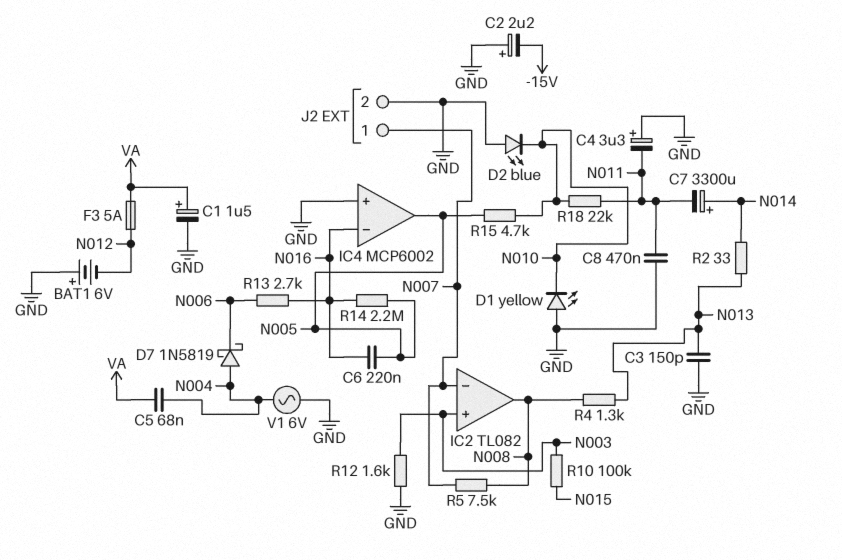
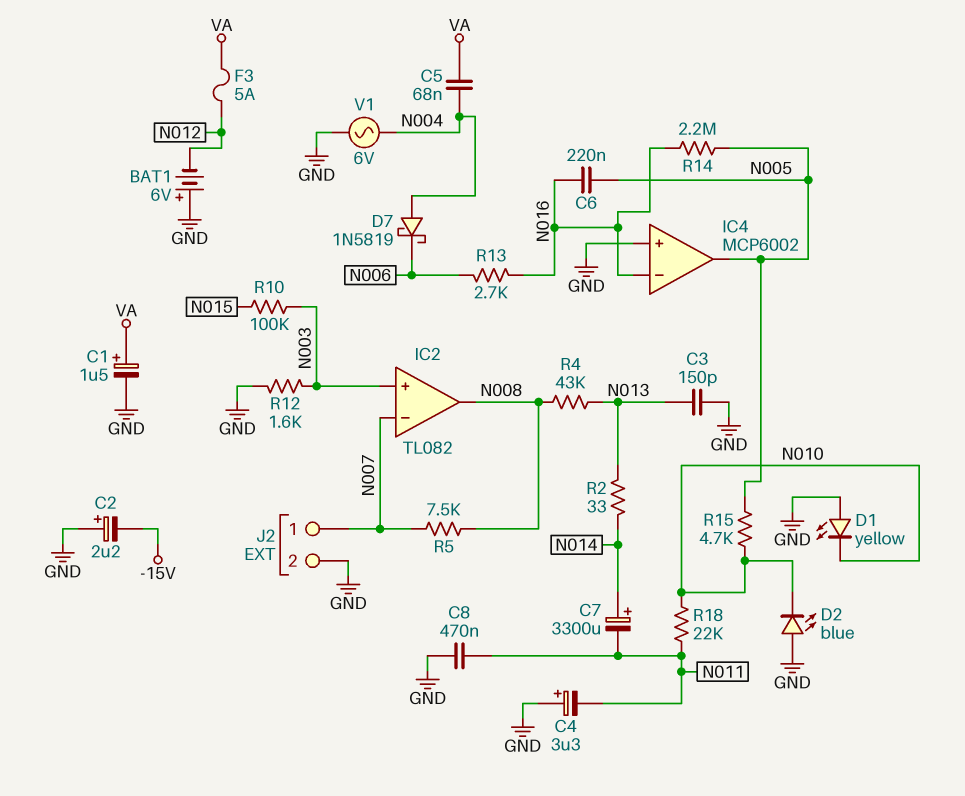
R4: 1.3k (N008, N013) -> 43k (N008, N013)

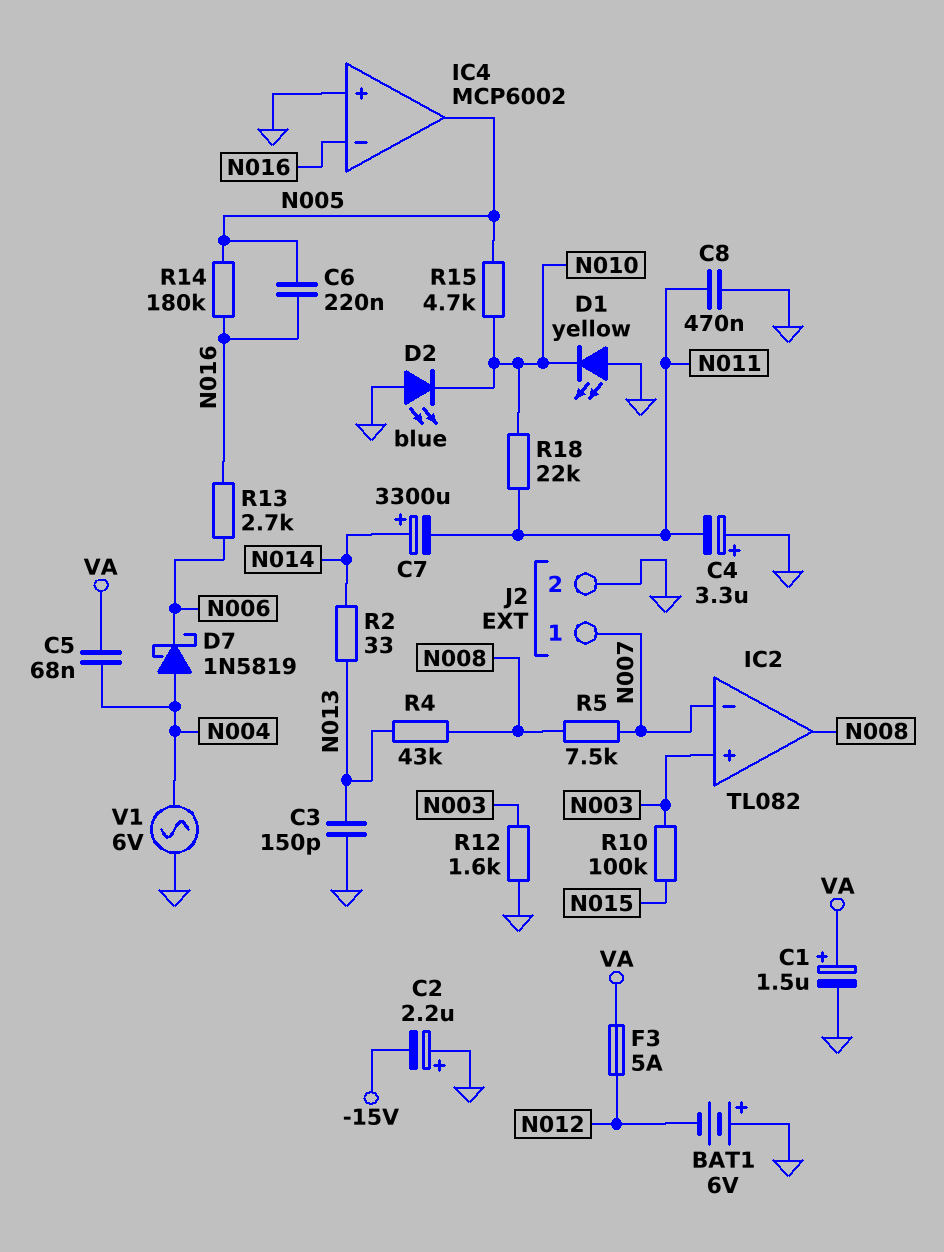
R14: 2.2M (N005, N016) -> 180k (N005, N016)

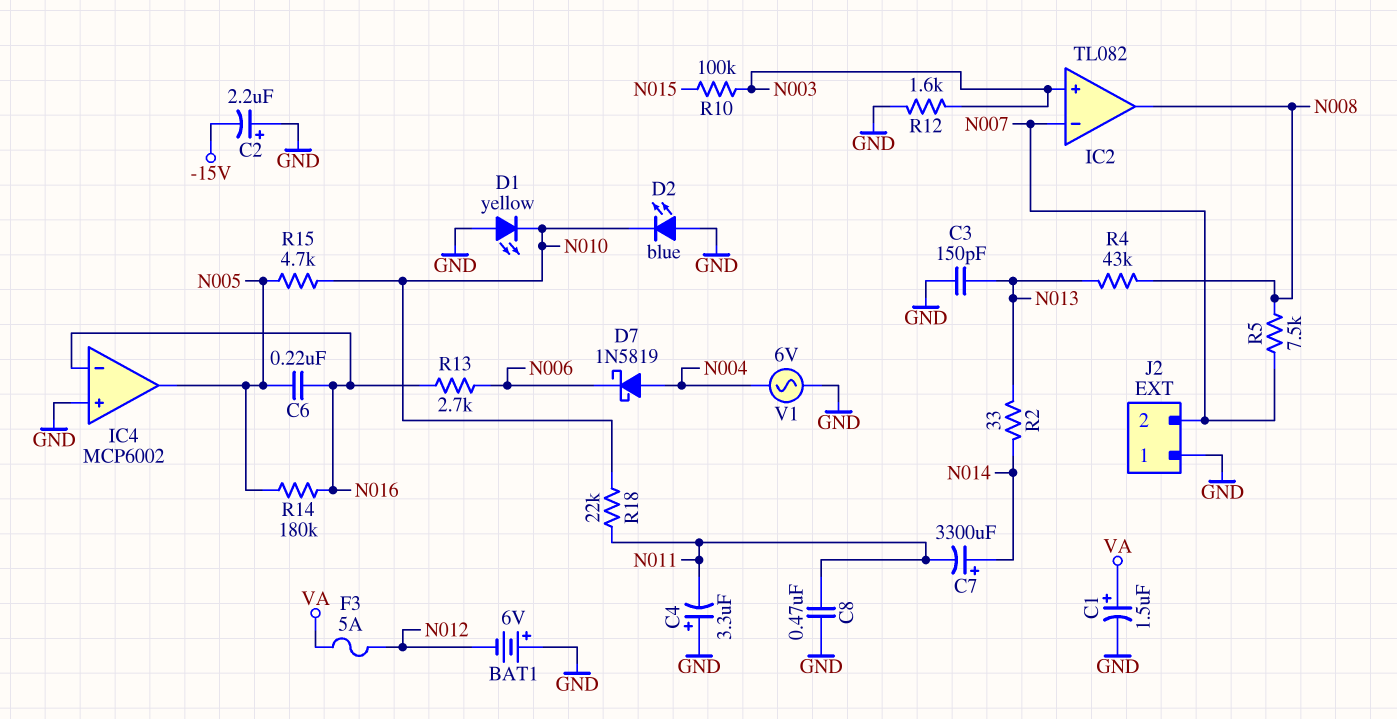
C5: 68nF (N004, VA) -> none
J2 pin 1: N007 -> GND
J2 pin 2: GND -> N007

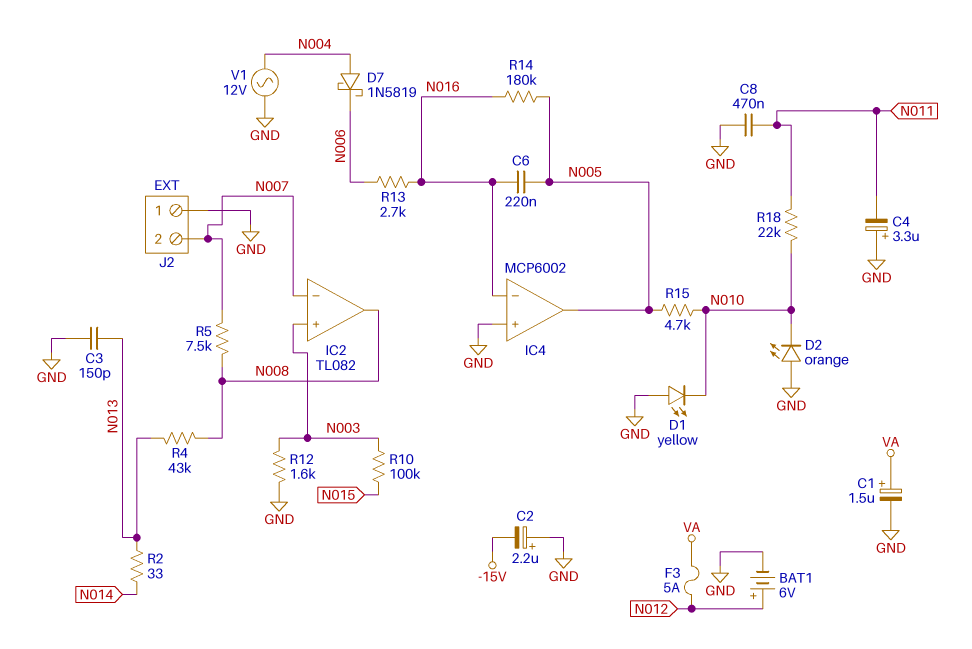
BAT1: 6V (plus GND, minus N012) -> 6V (plus N012, minus GND)
C7: 3300uF (plus N014, minus N011) -> none
D2: LED blue (A GND, K N010) -> LED orange (A GND, K N010)
V1: AC 6V (GND, N004) -> AC 12V (GND, N004)

